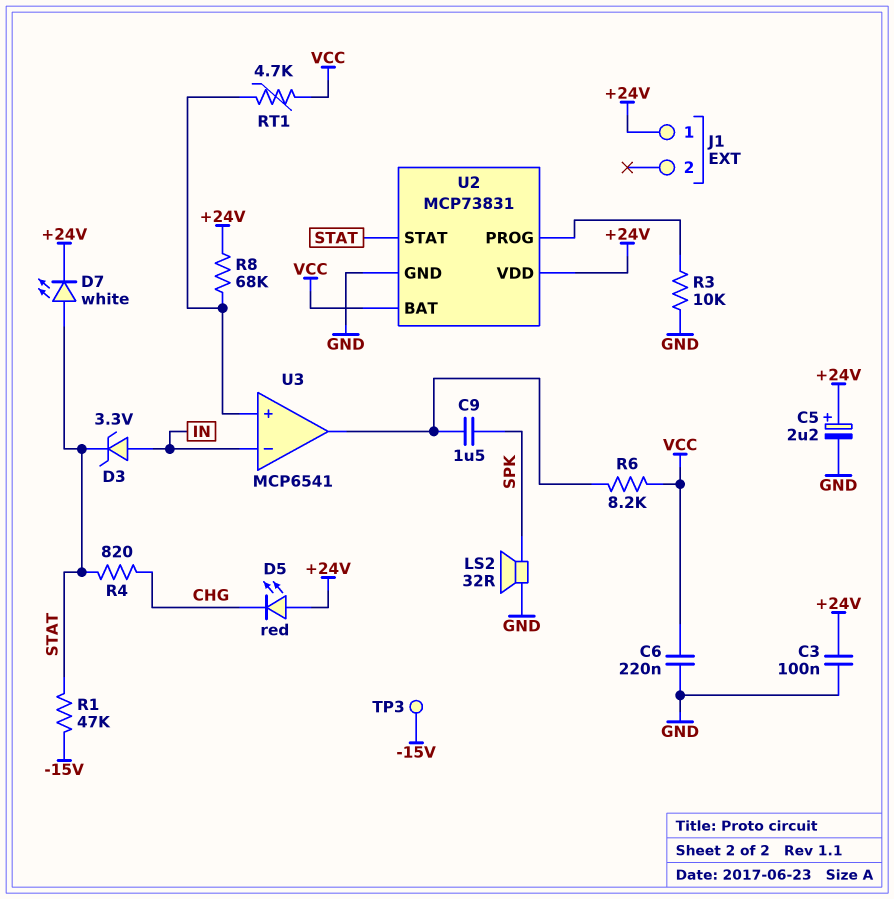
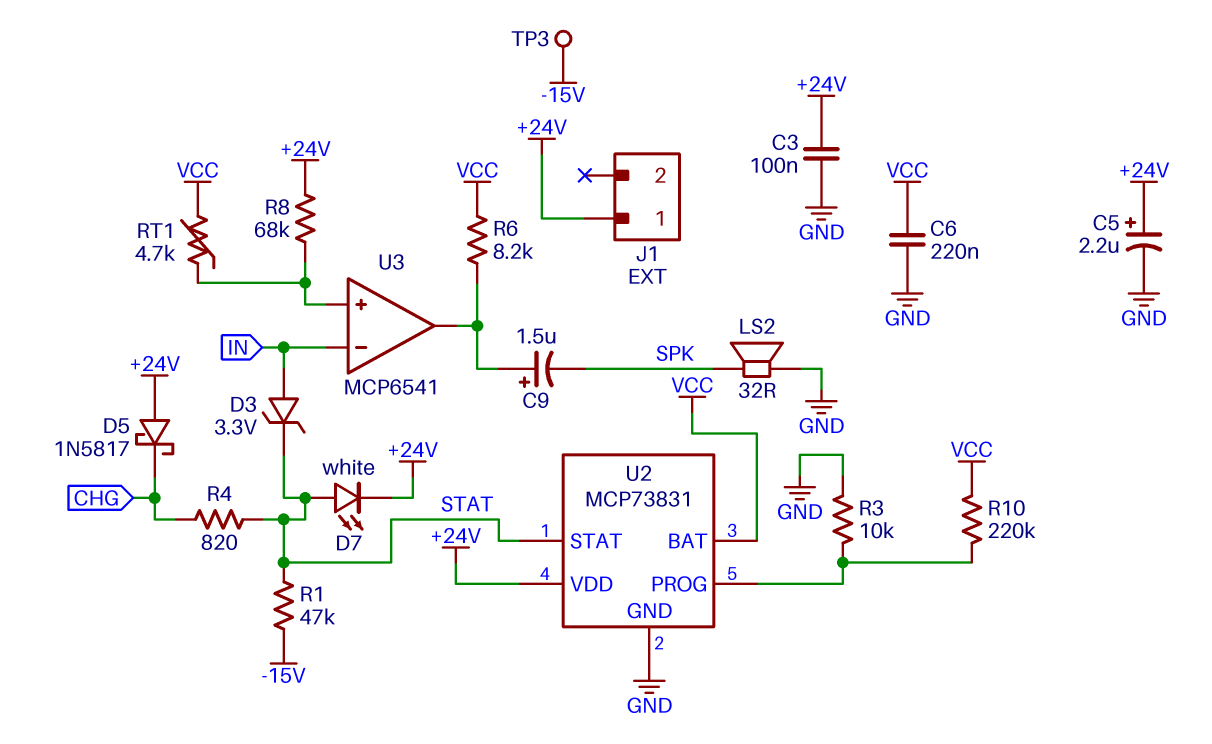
C9: 1.5uF (SPK, U3/out) -> 1.5uF (plus U3/out, minus SPK)
D5: LED red (A +24V, K CHG) -> schottky 1N5817 (A +24V, K CHG)
R10: none -> 220k (U2/PROG, VCC)

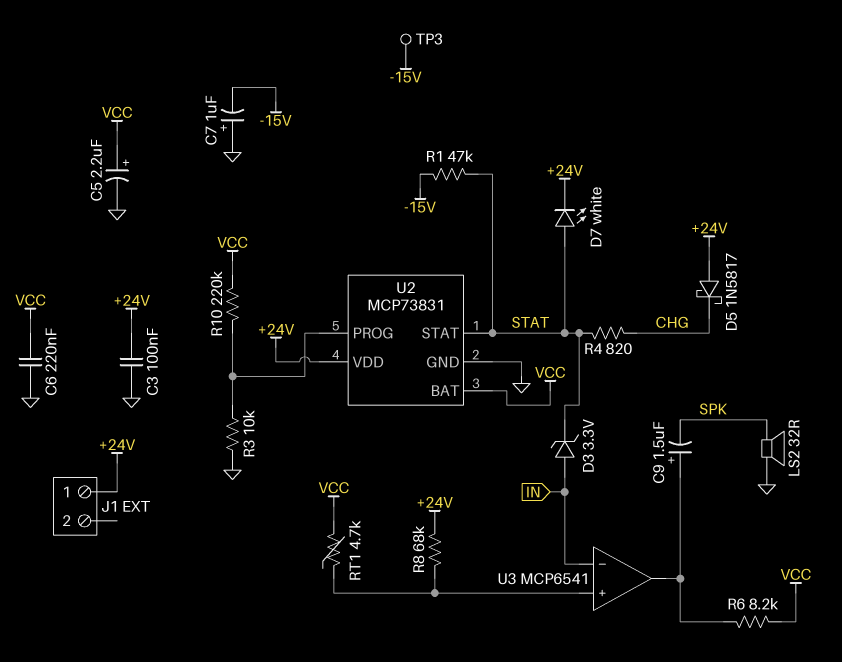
C5: 2.2uF (plus +24V, minus GND) -> 2.2uF (plus VCC, minus GND)
C7: none -> 1uF (plus GND, minus -15V)

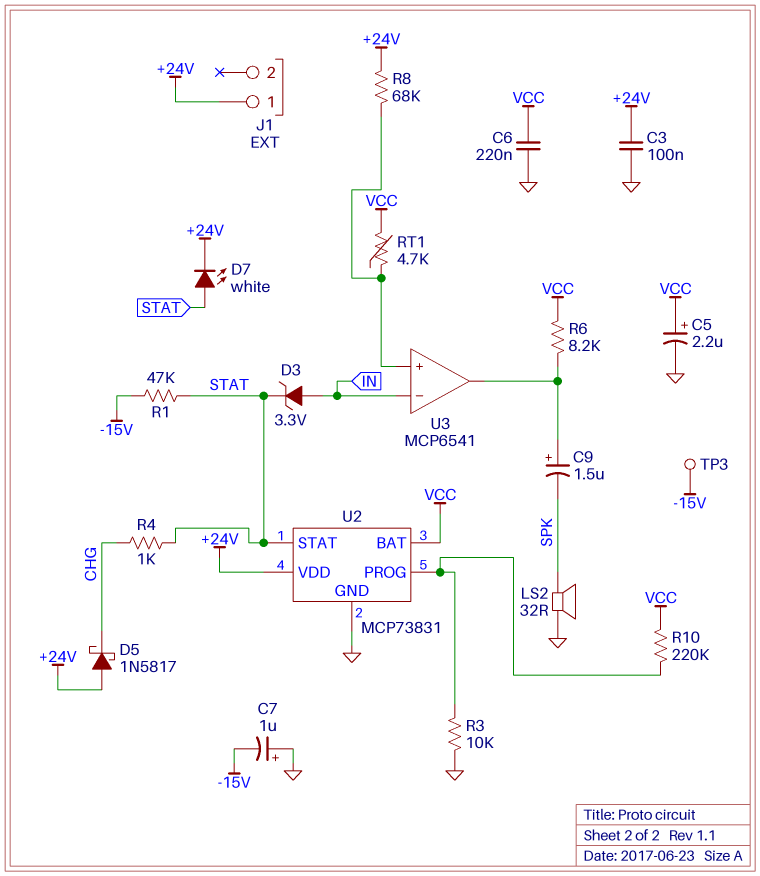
R4: 820 (CHG, STAT) -> 1k (CHG, STAT)

